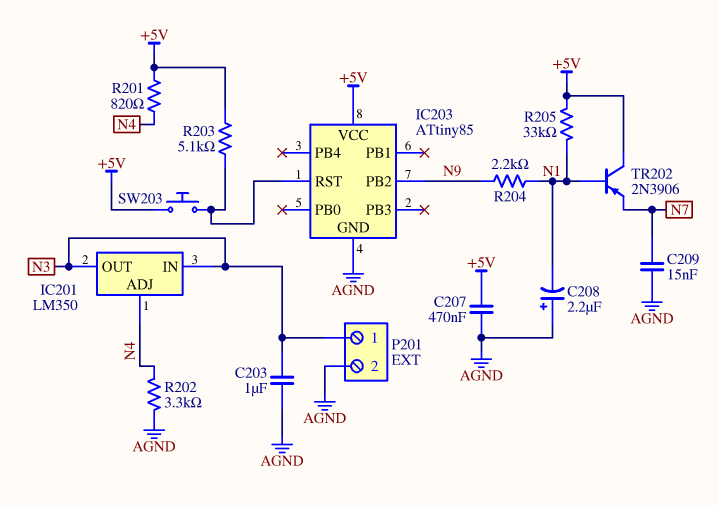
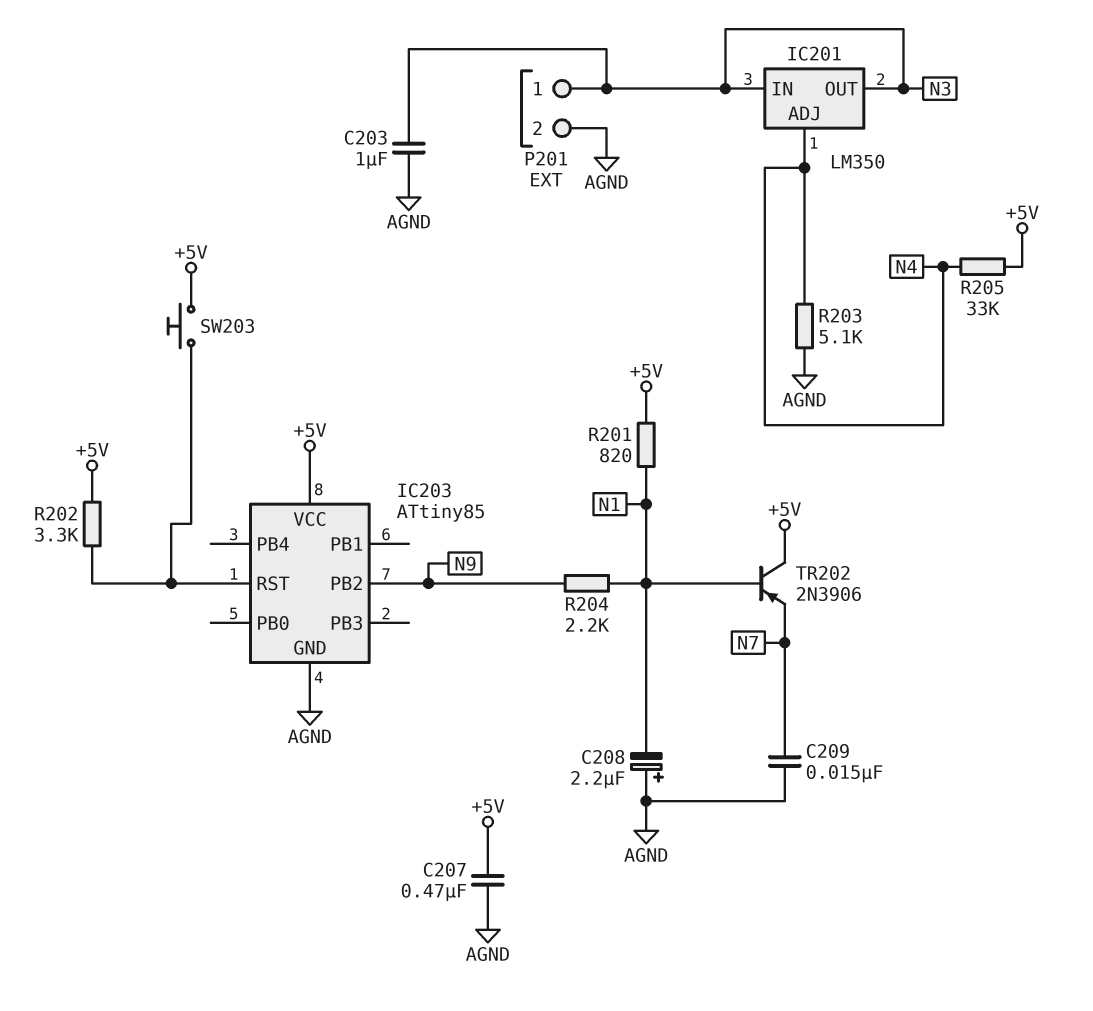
R201: 820 (+5V, N4) -> 820 (+5V, N1)
R202: 3.3k (AGND, N4) -> 3.3k (+5V, IC203/RST)
R203: 5.1k (+5V, IC203/RST) -> 5.1k (AGND, N4)
R205: 33k (+5V, N1) -> 33k (+5V, N4)

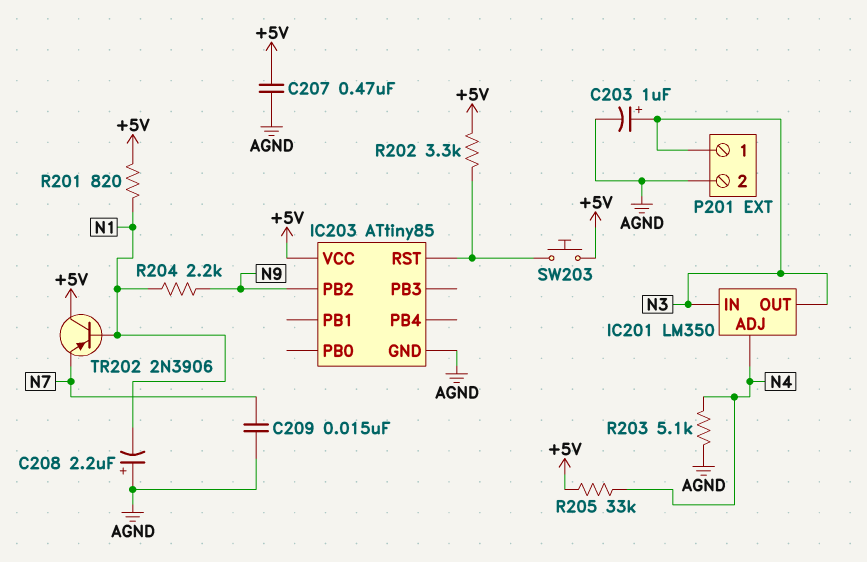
C203: 1uF (AGND, N3) -> 1uF (plus N3, minus AGND)

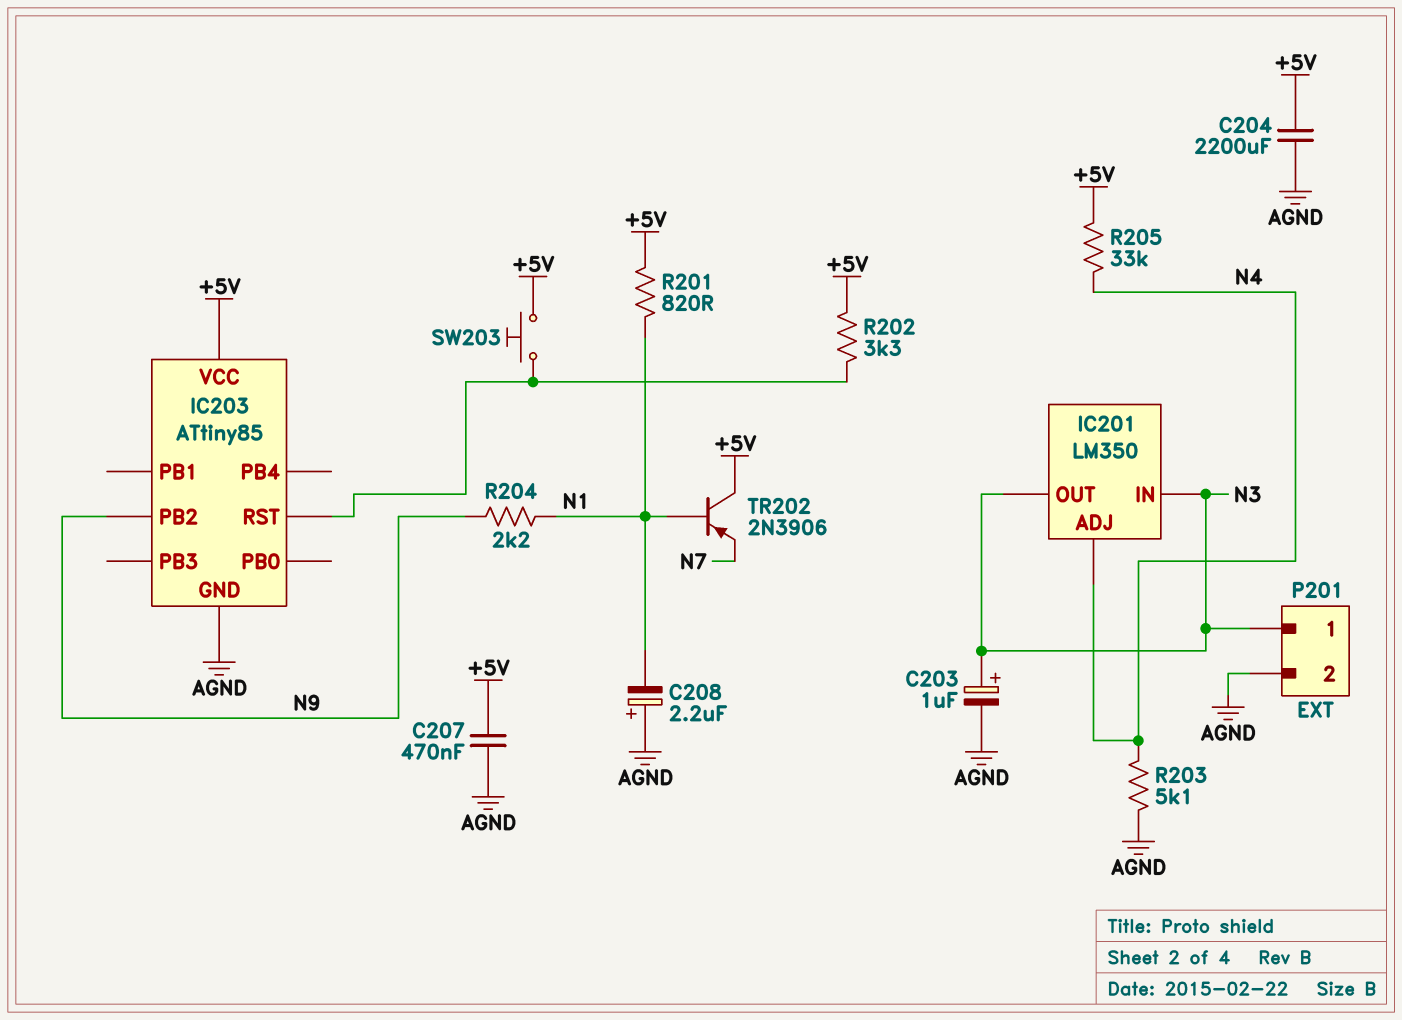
C204: none -> 2200uF (+5V, AGND)
C209: 15nF (AGND, N7) -> none

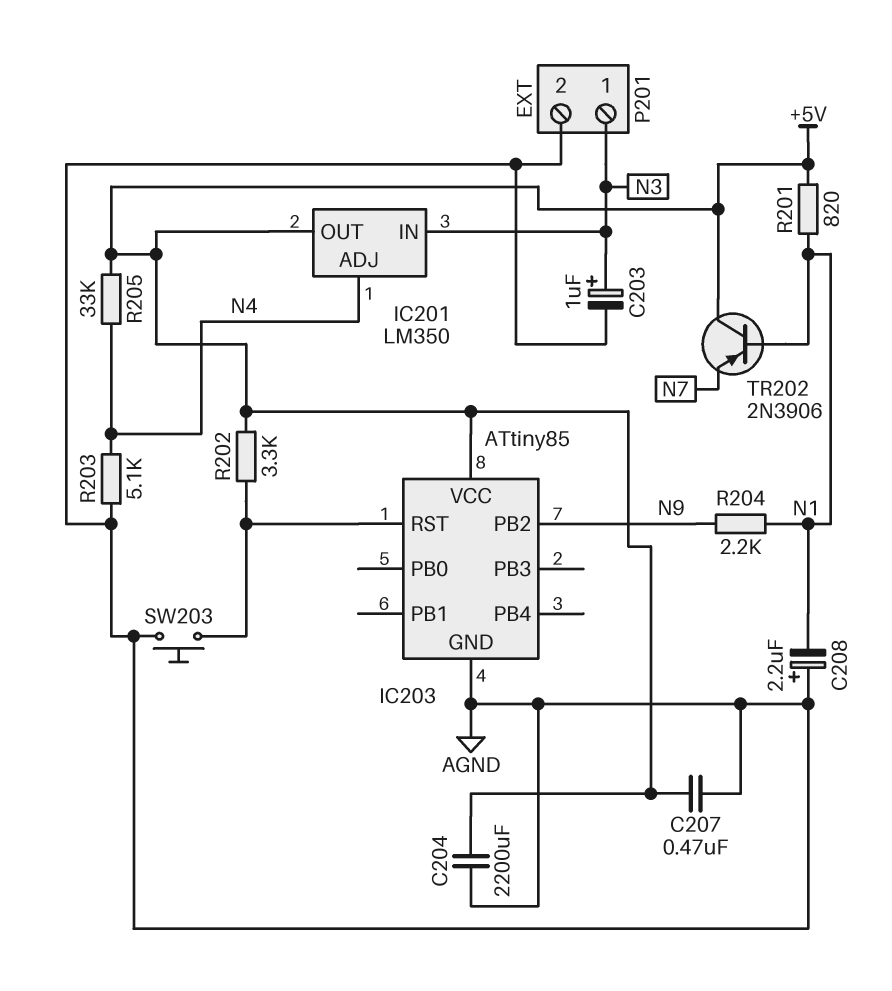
IC201 pin OUT: N3 -> +5V
SW203: button (+5V, IC203/RST) -> button (AGND, IC203/RST)

